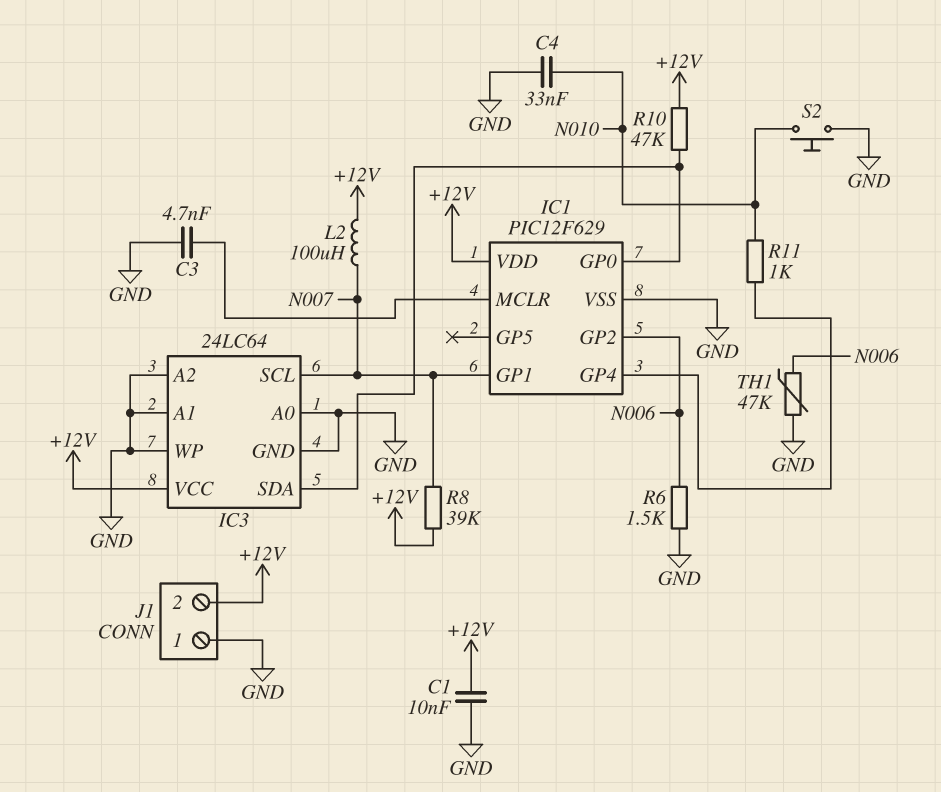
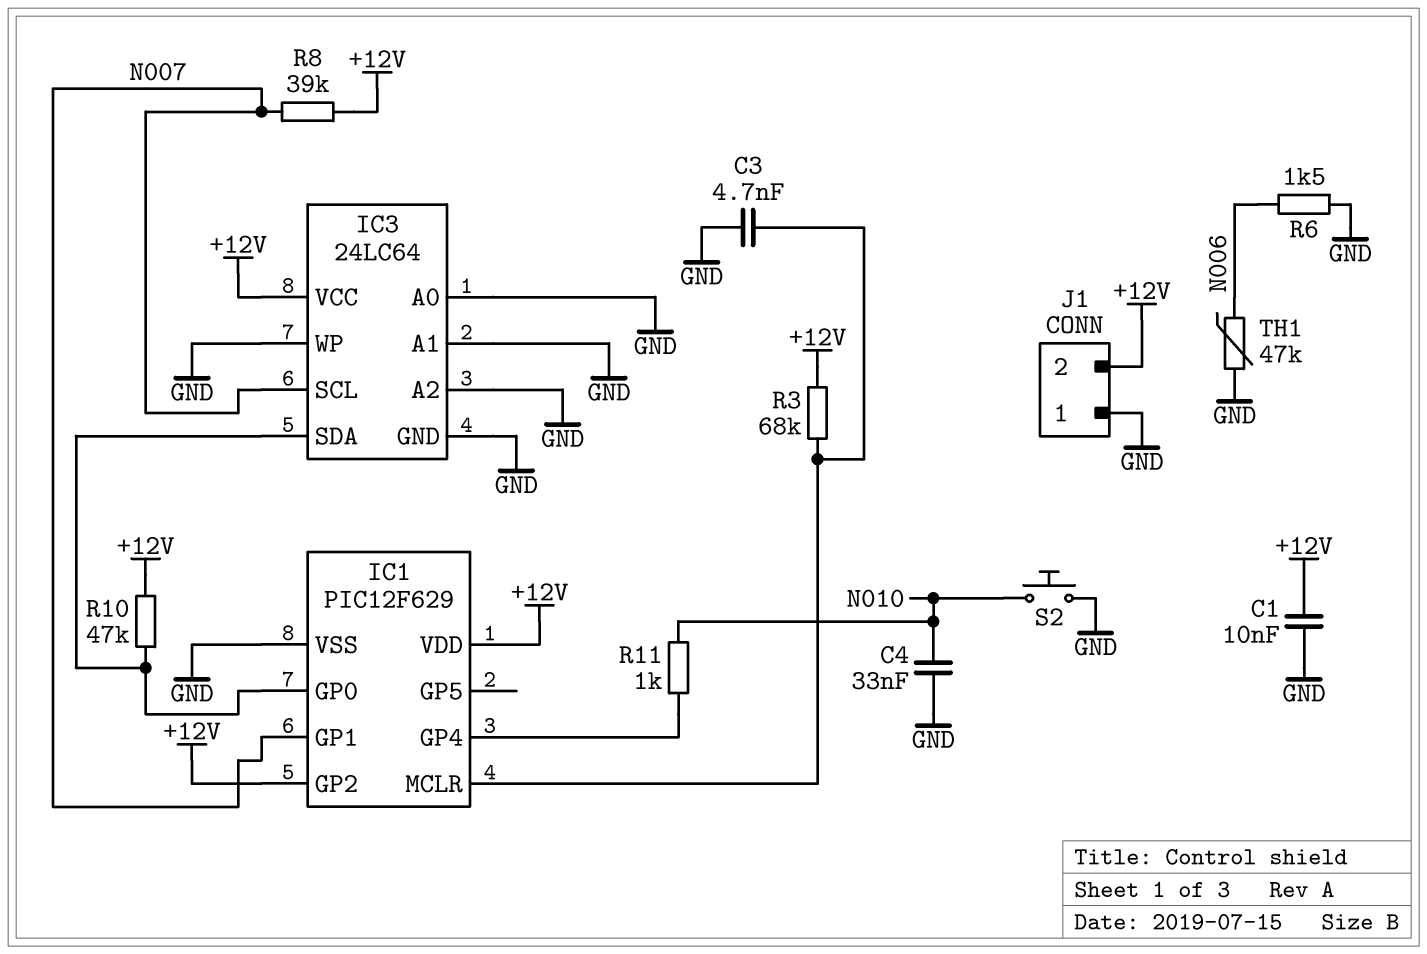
IC1 pin GP2: N006 -> +12V
L2: 100uH (+12V, N007) -> none
R3: none -> 68k (+12V, IC1/MCLR)

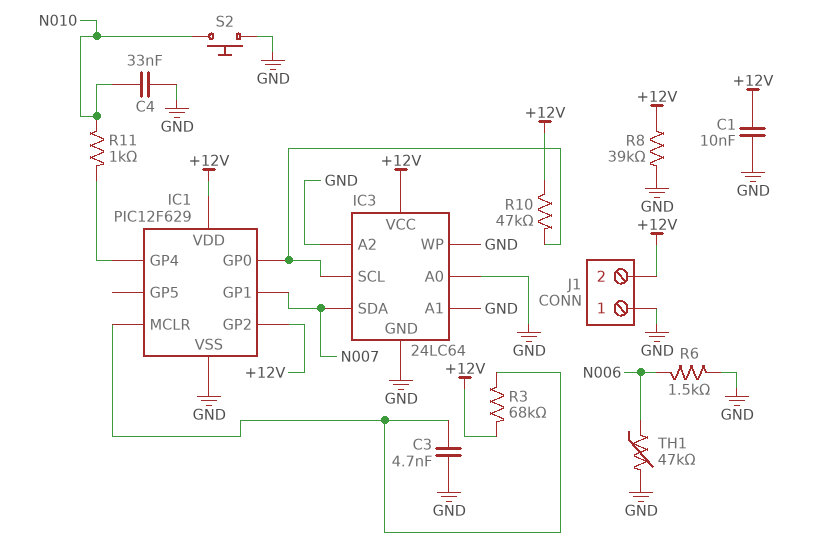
IC3 pin SCL: N007 -> IC1/GP0
IC3 pin SDA: IC1/GP0 -> N007
R8: 39k (+12V, N007) -> 39k (+12V, GND)

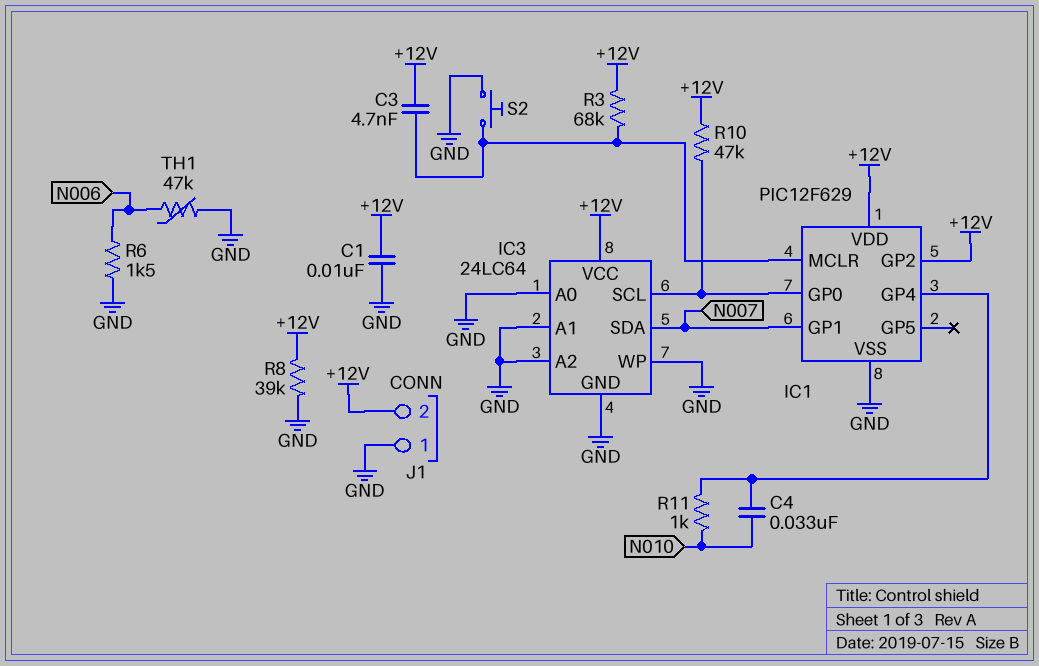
C3: 4.7nF (GND, IC1/MCLR) -> 4.7nF (+12V, IC1/MCLR)
C4: 33nF (GND, N010) -> 33nF (IC1/GP4, N010)
S2: button (GND, N010) -> button (GND, IC1/MCLR)

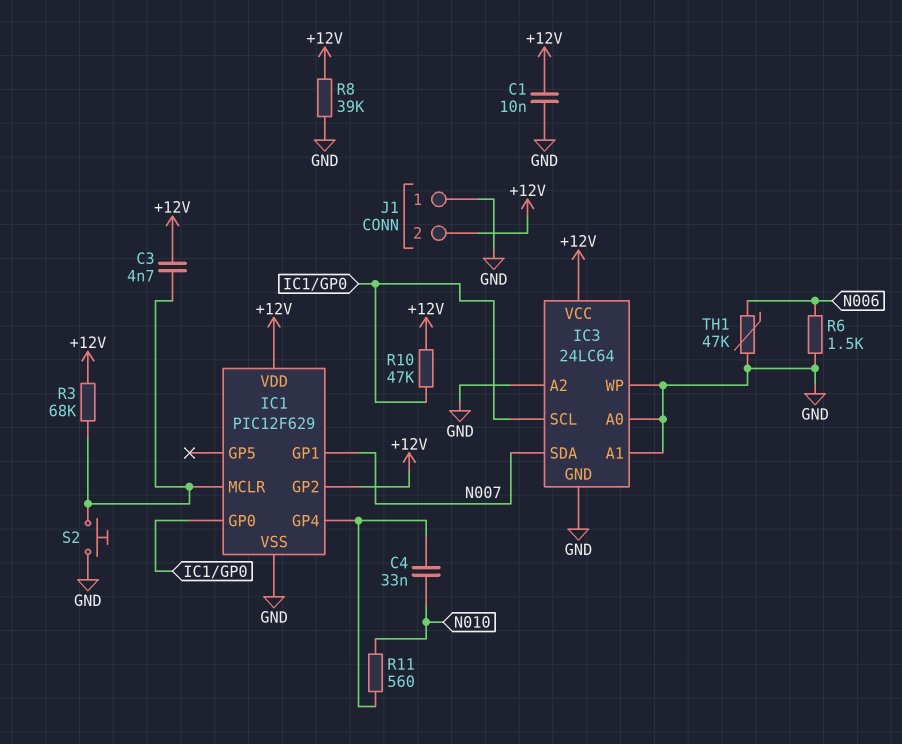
R11: 1k (IC1/GP4, N010) -> 560 (IC1/GP4, N010)

